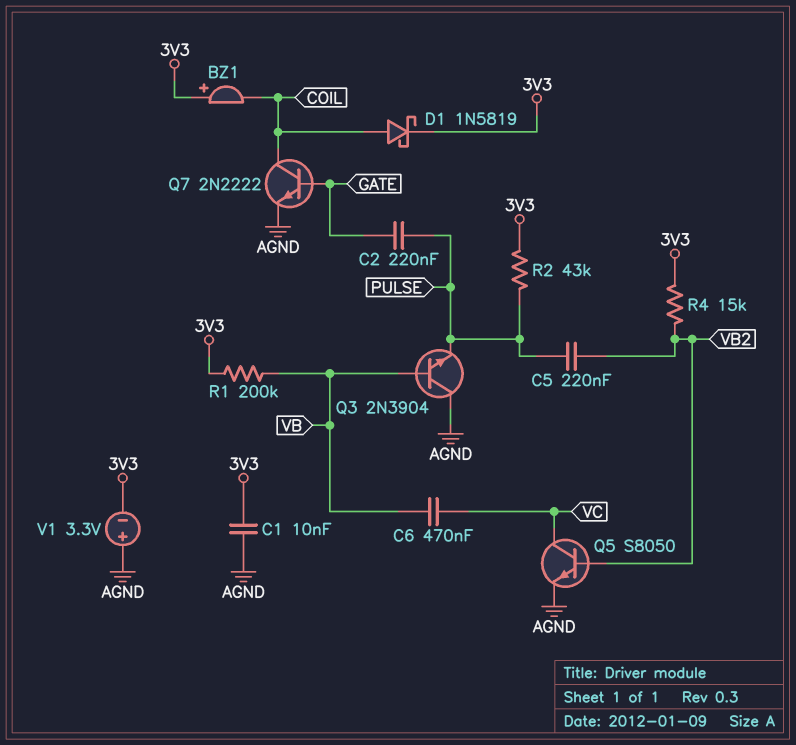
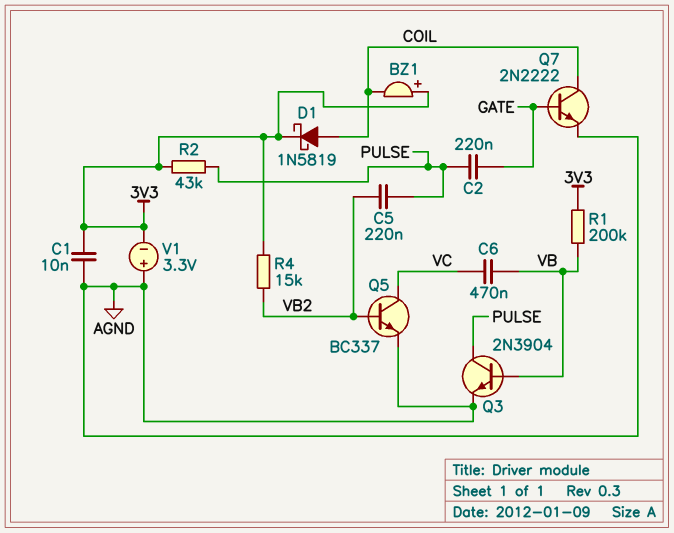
Q3: NPN 2N3904 (B VB, C AGND, E PULSE) -> NPN 2N3904 (B VB, C PULSE, E AGND)
Q5: NPN S8050 (B VB2, C VC, E AGND) -> NPN BC337 (B VB2, C VC, E AGND)

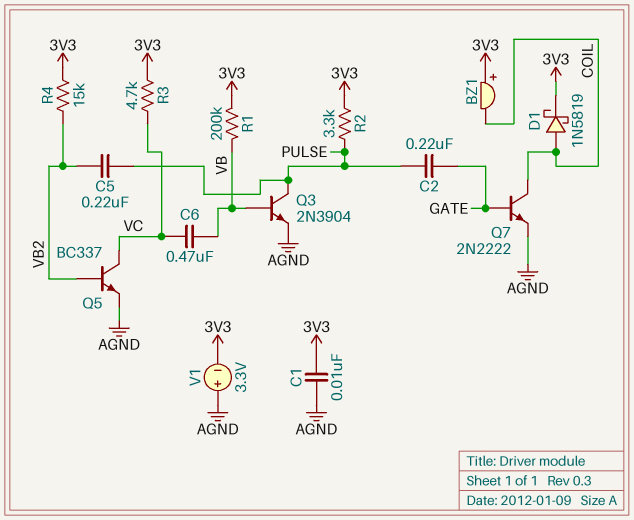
R2: 43k (3V3, PULSE) -> 3.3k (3V3, PULSE)
R3: none -> 4.7k (3V3, VC)

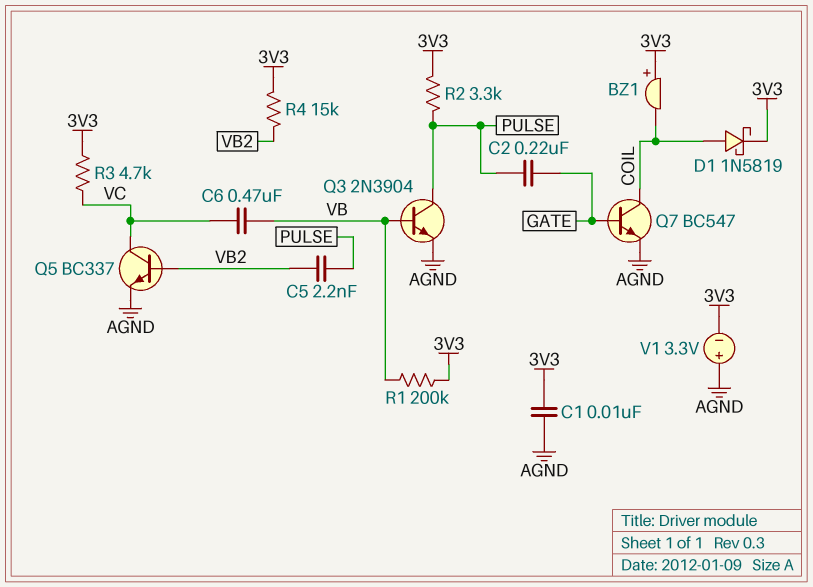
C5: 220nF (PULSE, VB2) -> 2.2nF (PULSE, VB2)
Q7: NPN 2N2222 (B GATE, C COIL, E AGND) -> NPN BC547 (B GATE, C COIL, E AGND)

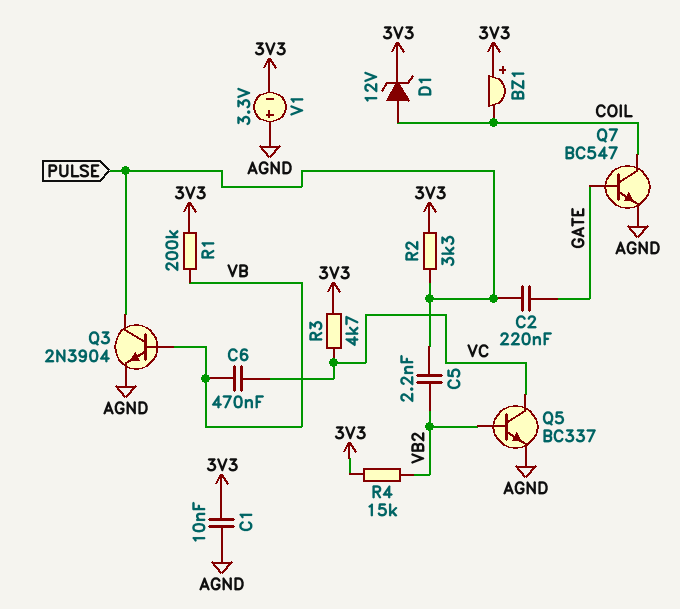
D1: schottky 1N5819 (A COIL, K 3V3) -> zener 12V (A COIL, K 3V3)

